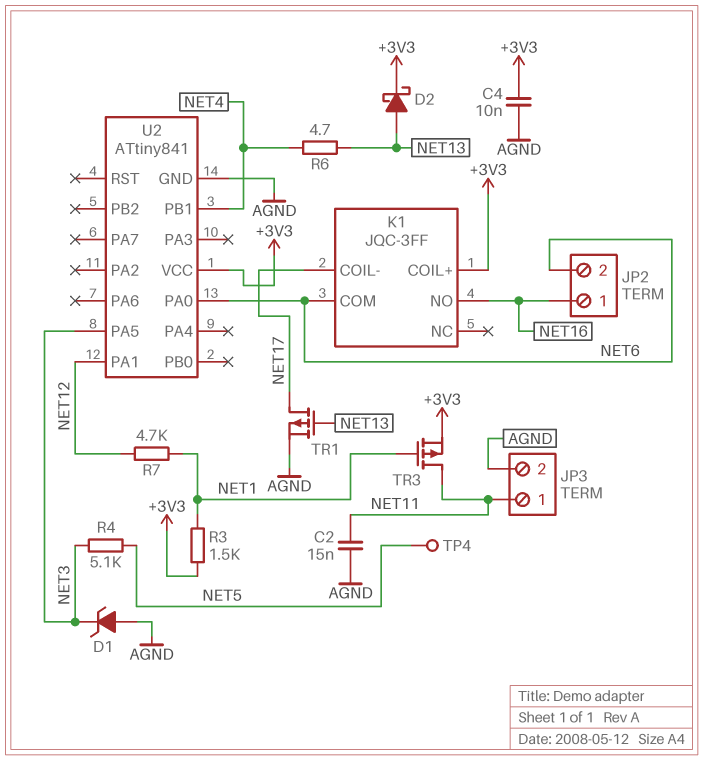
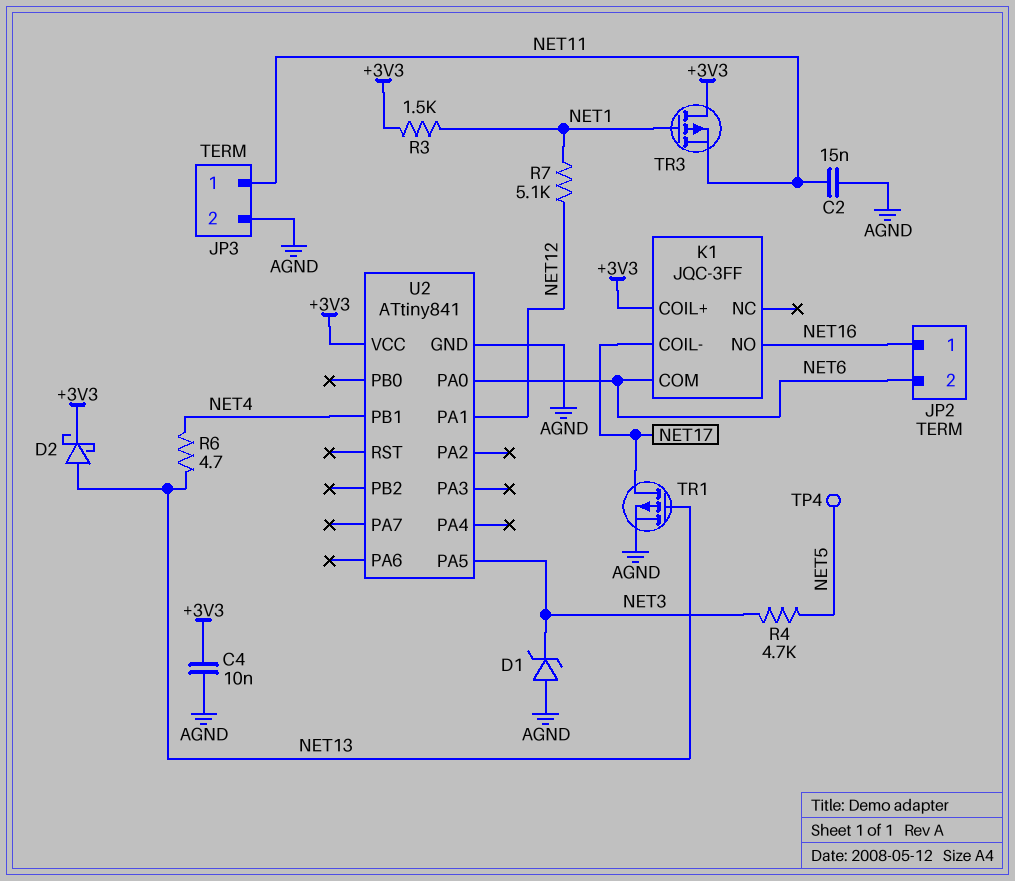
R4: 5.1k (NET3, NET5) -> 4.7k (NET3, NET5)
R7: 4.7k (NET1, NET12) -> 5.1k (NET1, NET12)
TR3: PMOS (G NET1, D NET11, S +3V3) -> PMOS (G NET1, D +3V3, S NET11)

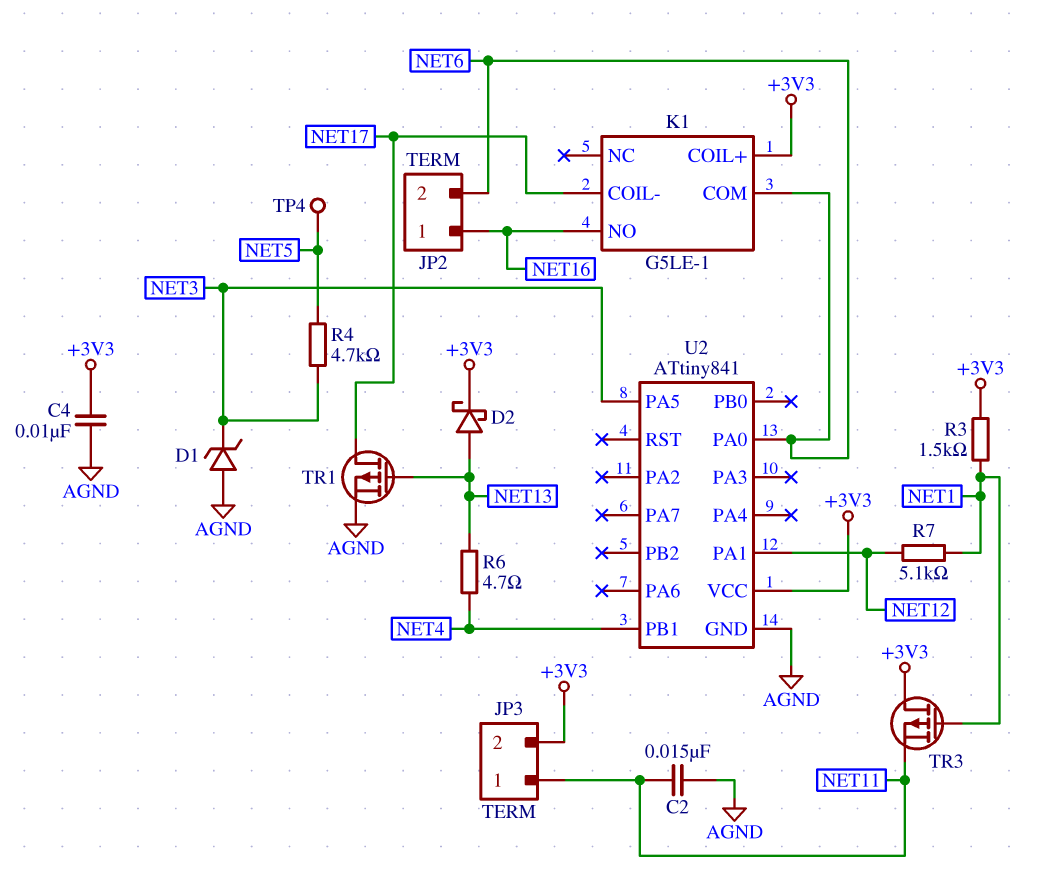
JP3 pin 2: AGND -> +3V3
K1: JQC-3FF -> G5LE-1

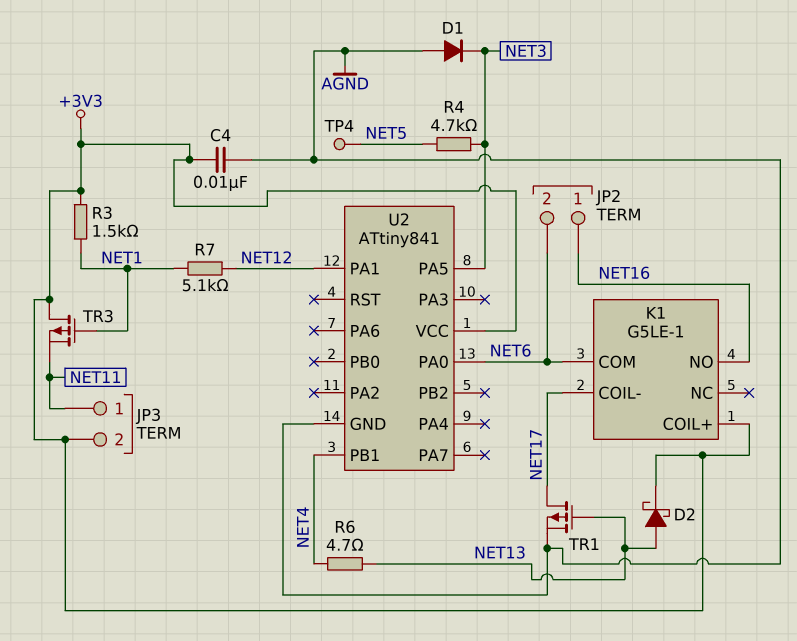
C2: 15nF (AGND, NET11) -> none
D1: zener (A AGND, K NET3) -> diode (A AGND, K NET3)

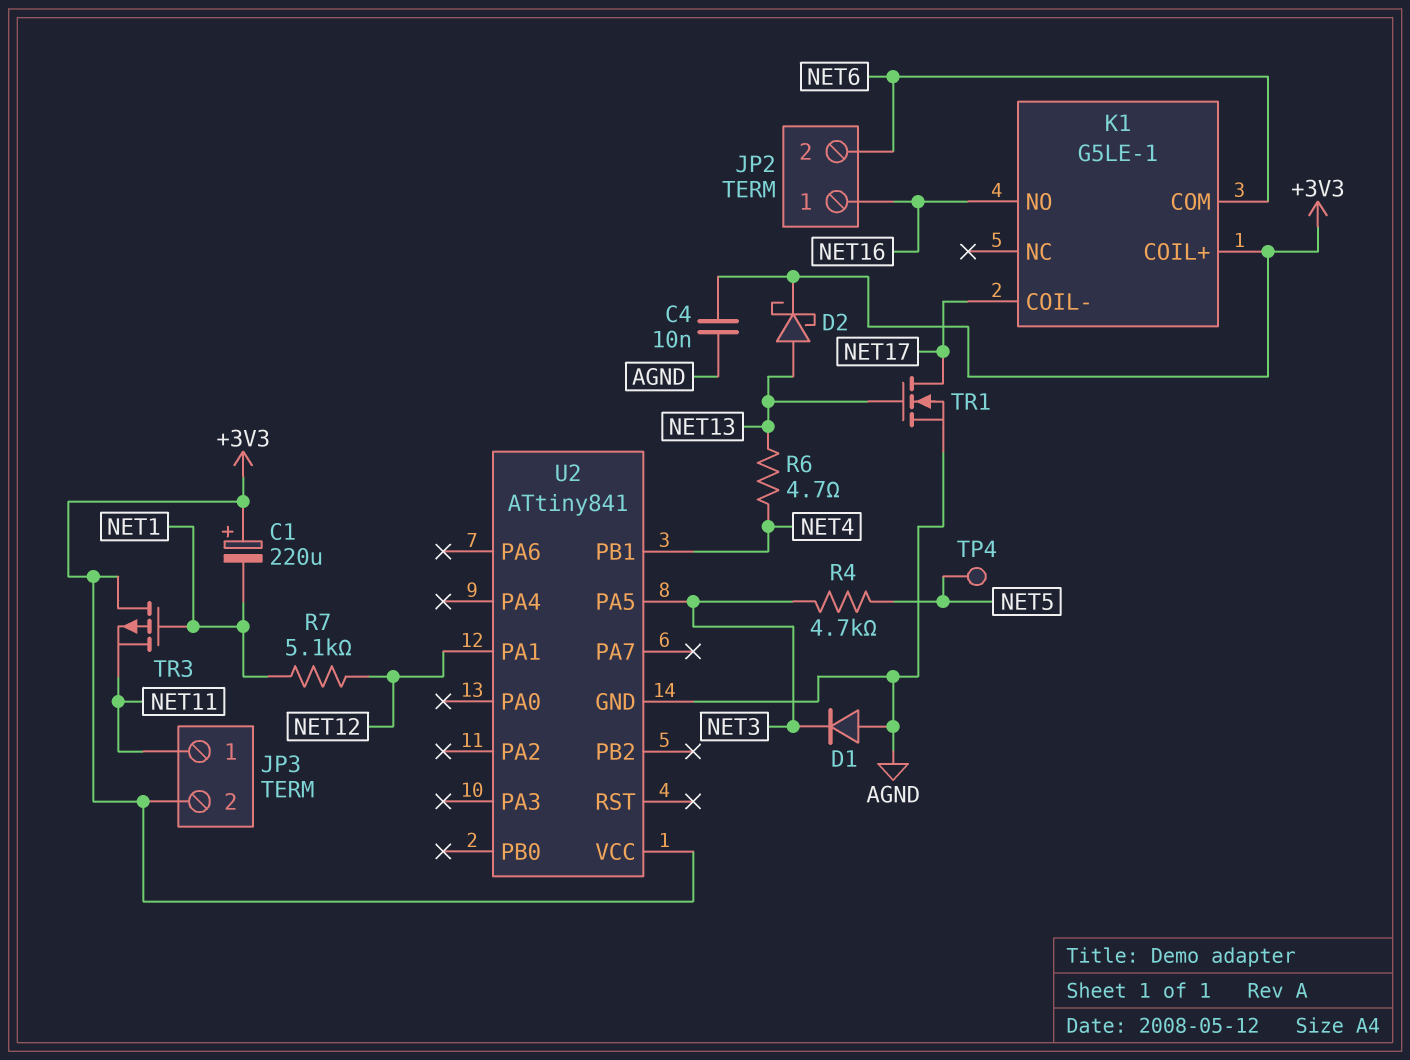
C1: none -> 220uF (plus +3V3, minus NET1)
R3: 1.5k (+3V3, NET1) -> none
TR1: PMOS (G NET13, D NET17, S AGND) -> NMOS (G NET13, D NET17, S AGND)
U2 pin PA0: NET6 -> none

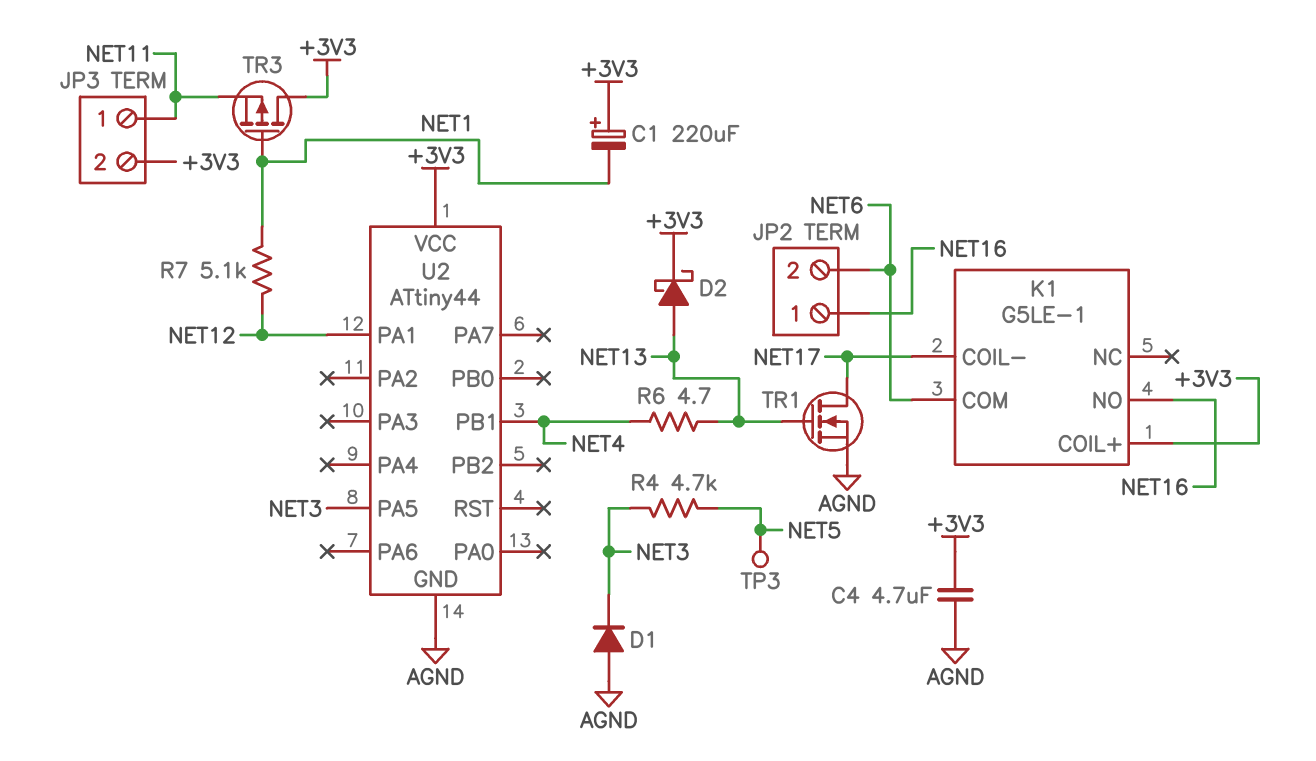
C4: 10nF (+3V3, AGND) -> 4.7uF (+3V3, AGND)
TP3: none -> test point (NET5)
TP4: test point (NET5) -> none
U2: ATtiny841 -> ATtiny44

